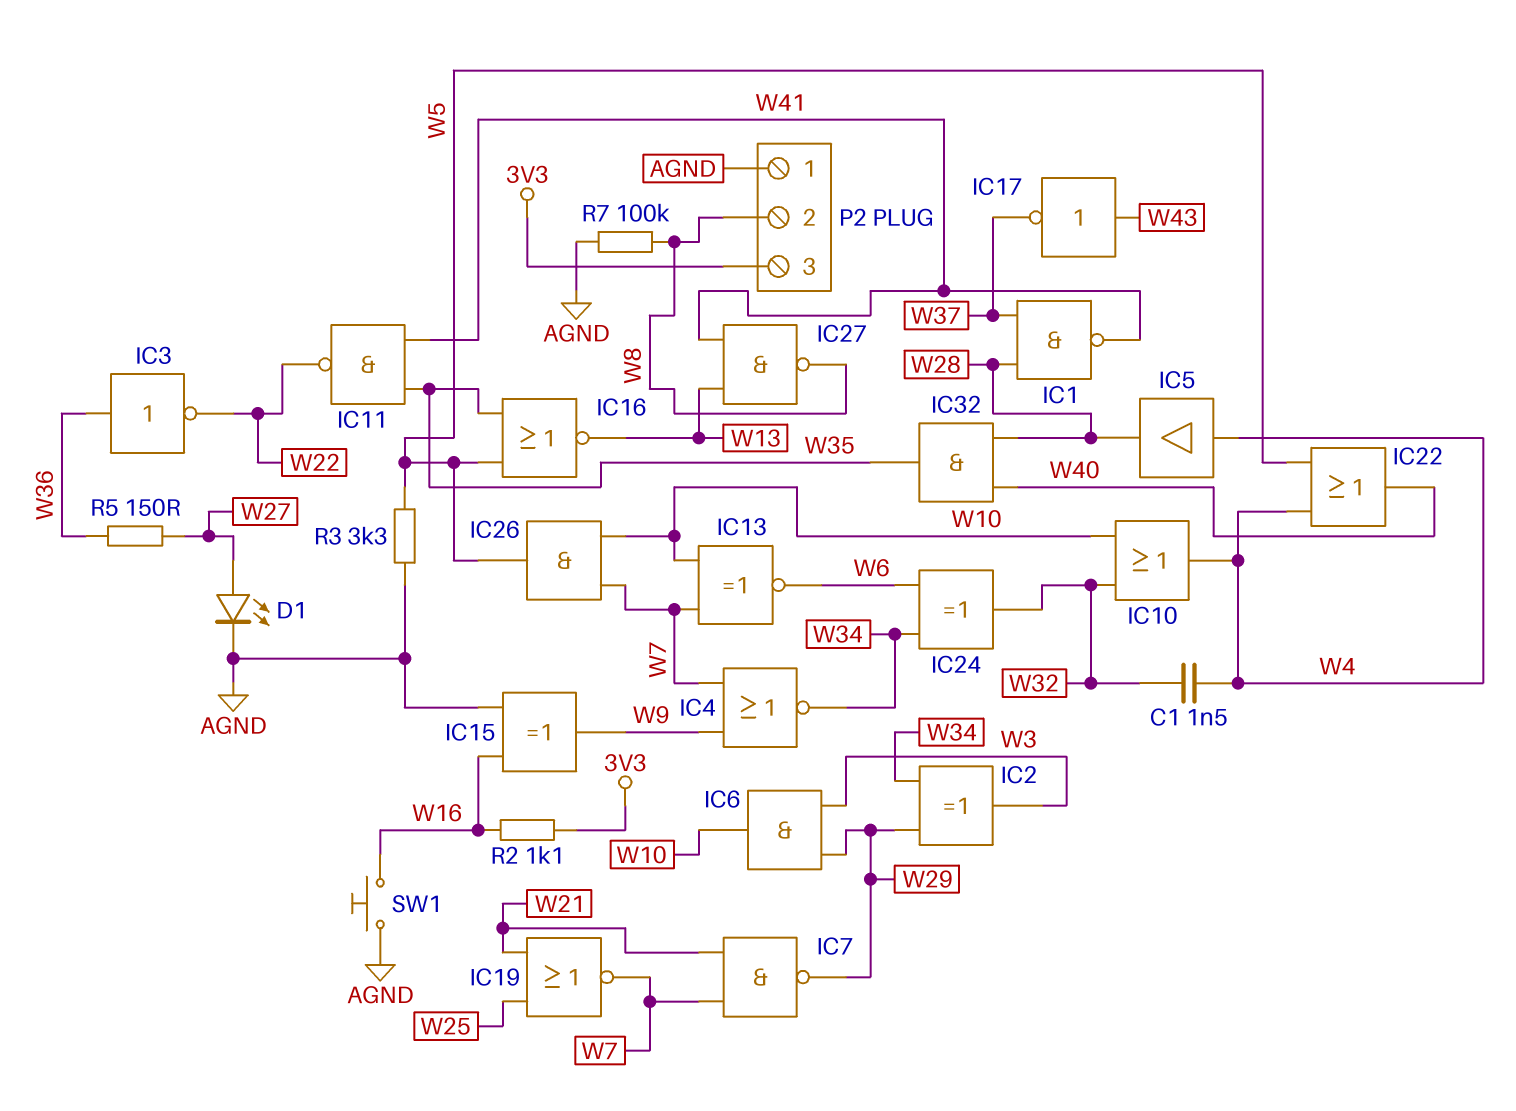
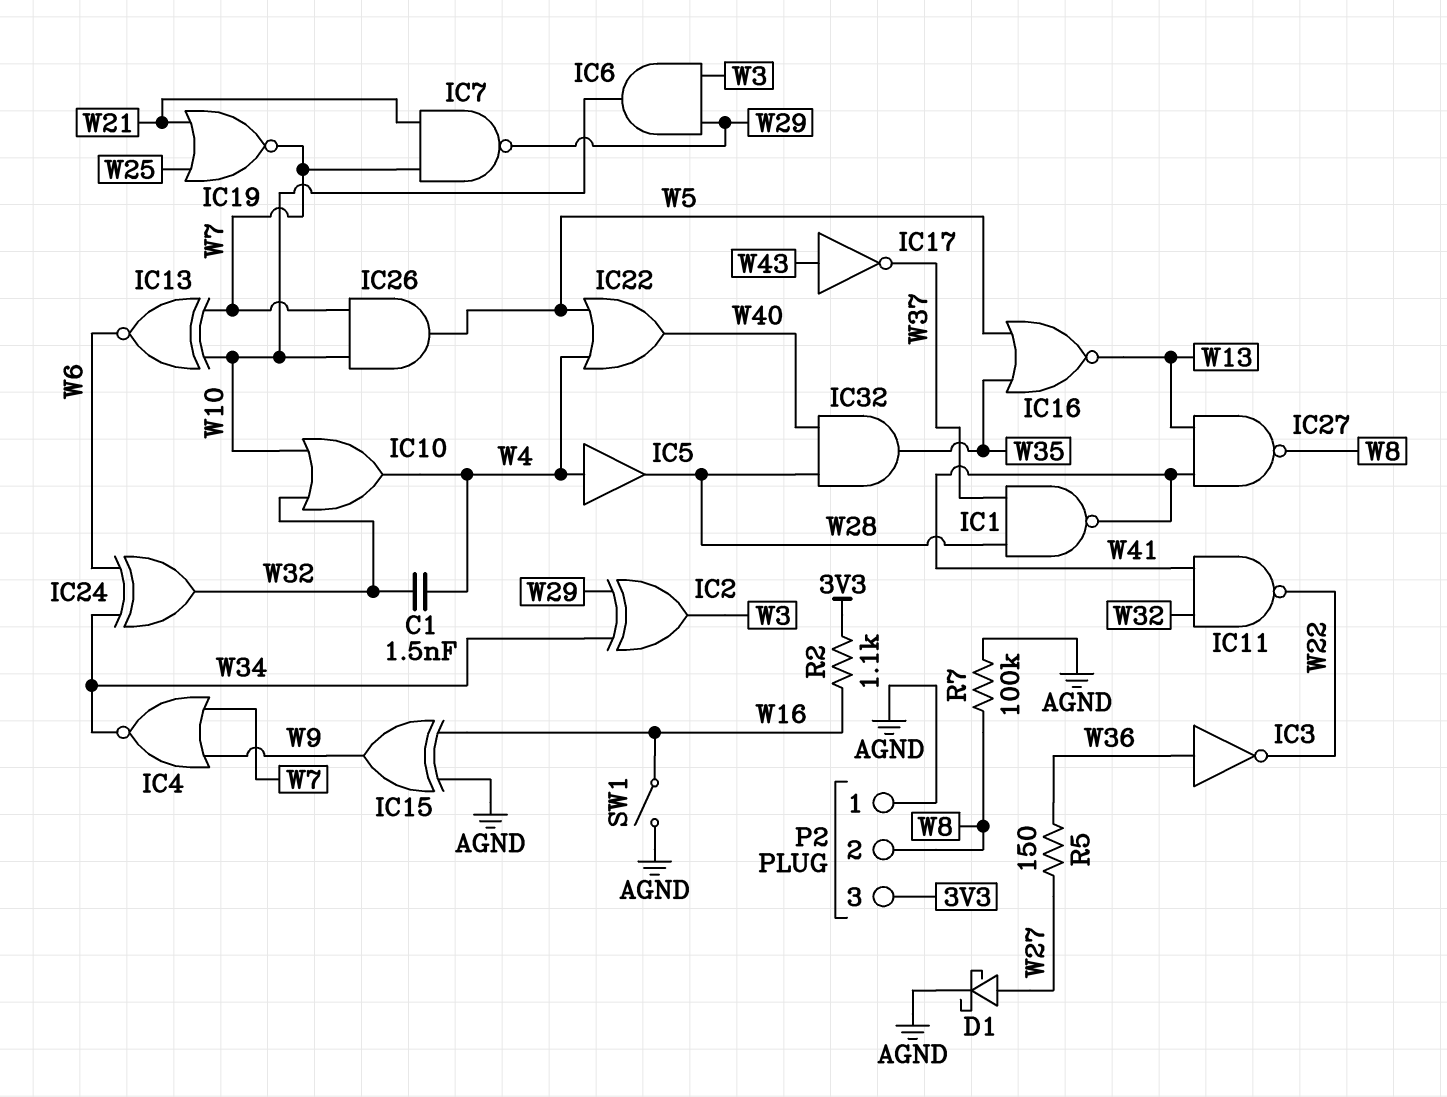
D1: LED (A W27, K AGND) -> schottky (A W27, K AGND)
IC11: NAND (in W35, in W41, out W22) -> NAND (in W32, in W41, out W22)
R3: 3.3k (AGND, W5) -> none
SW1: button (AGND, W16) -> switch (AGND, W16)

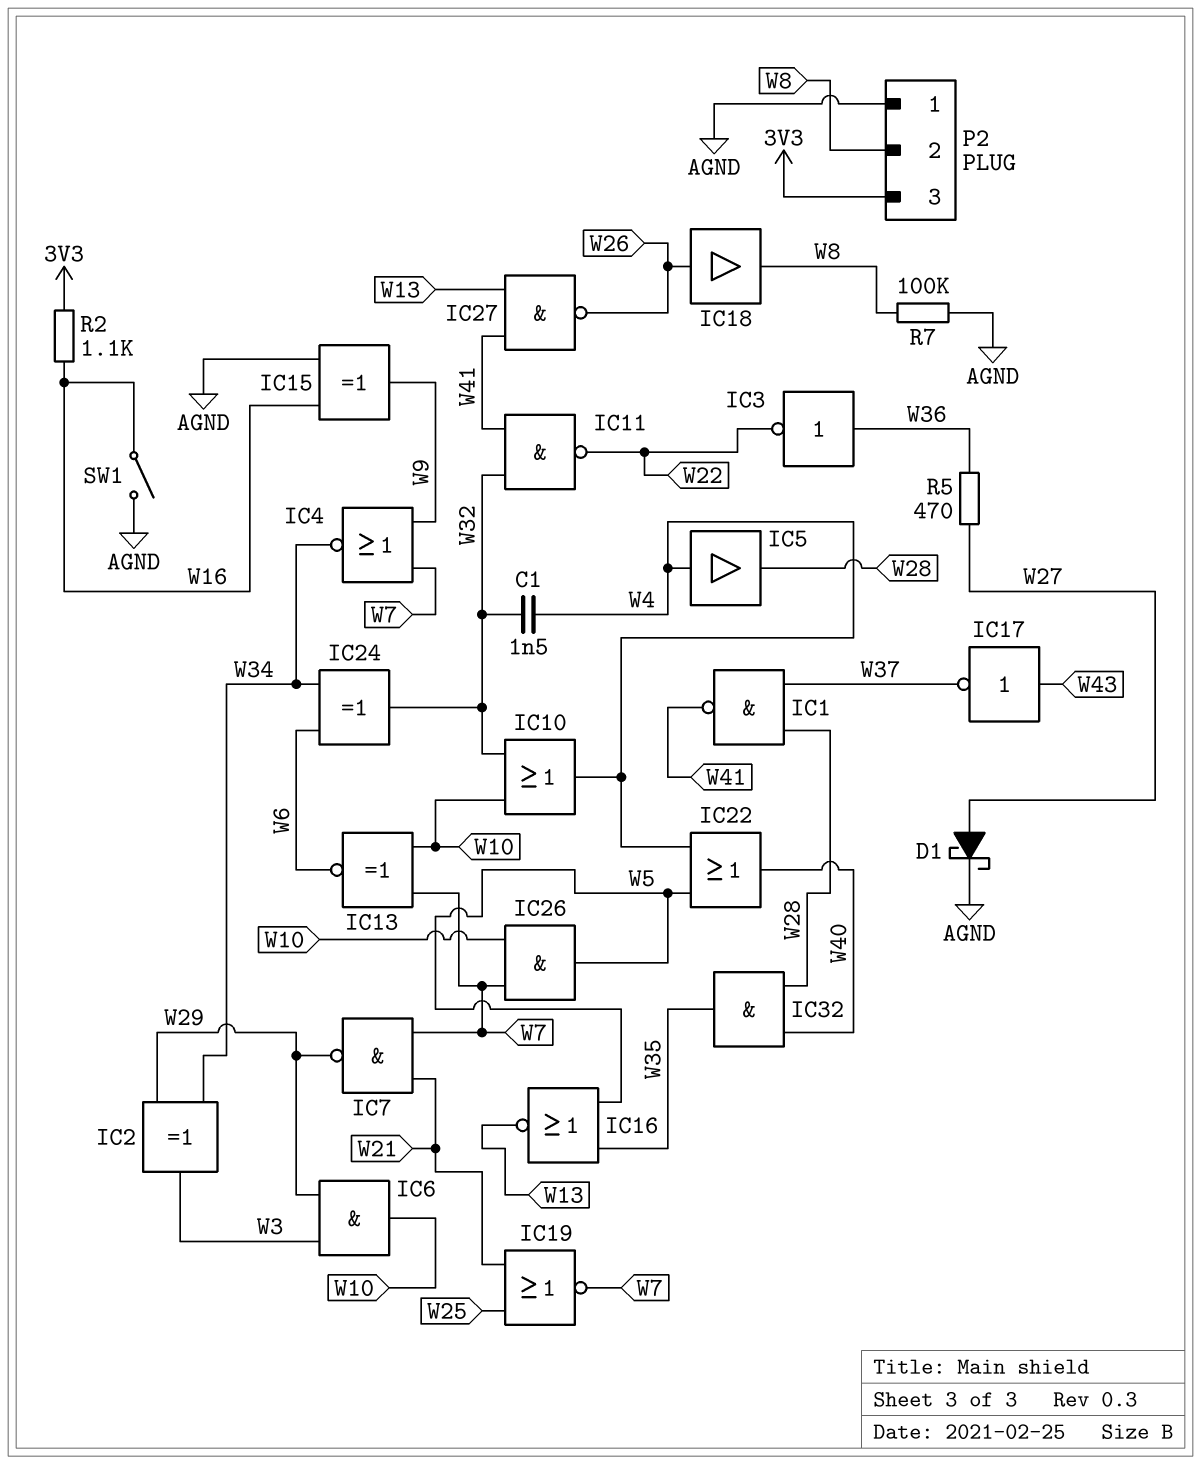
IC18: none -> buffer (in W26, out W8)
IC27: NAND (in W13, in W41, out W8) -> NAND (in W13, in W41, out W26)
R5: 150 (W27, W36) -> 470 (W27, W36)

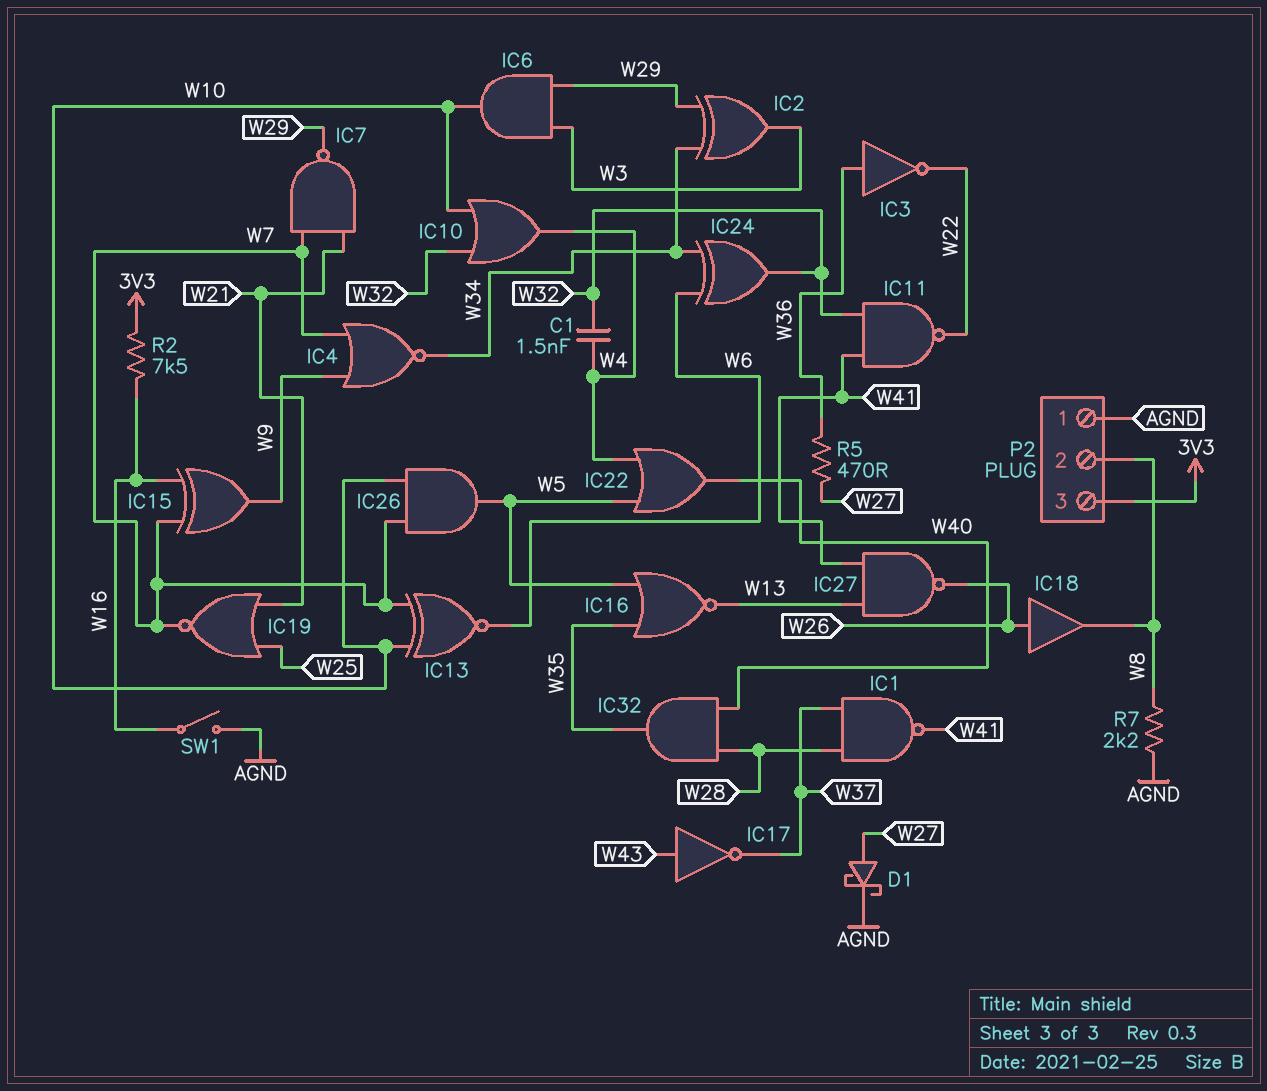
IC5: buffer (in W4, out W28) -> none
IC15: XOR (in AGND, in W16, out W9) -> XOR (in W7, in W16, out W9)
R2: 1.1k (3V3, W16) -> 7.5k (3V3, W16)
R7: 100k (AGND, W8) -> 2.2k (AGND, W8)

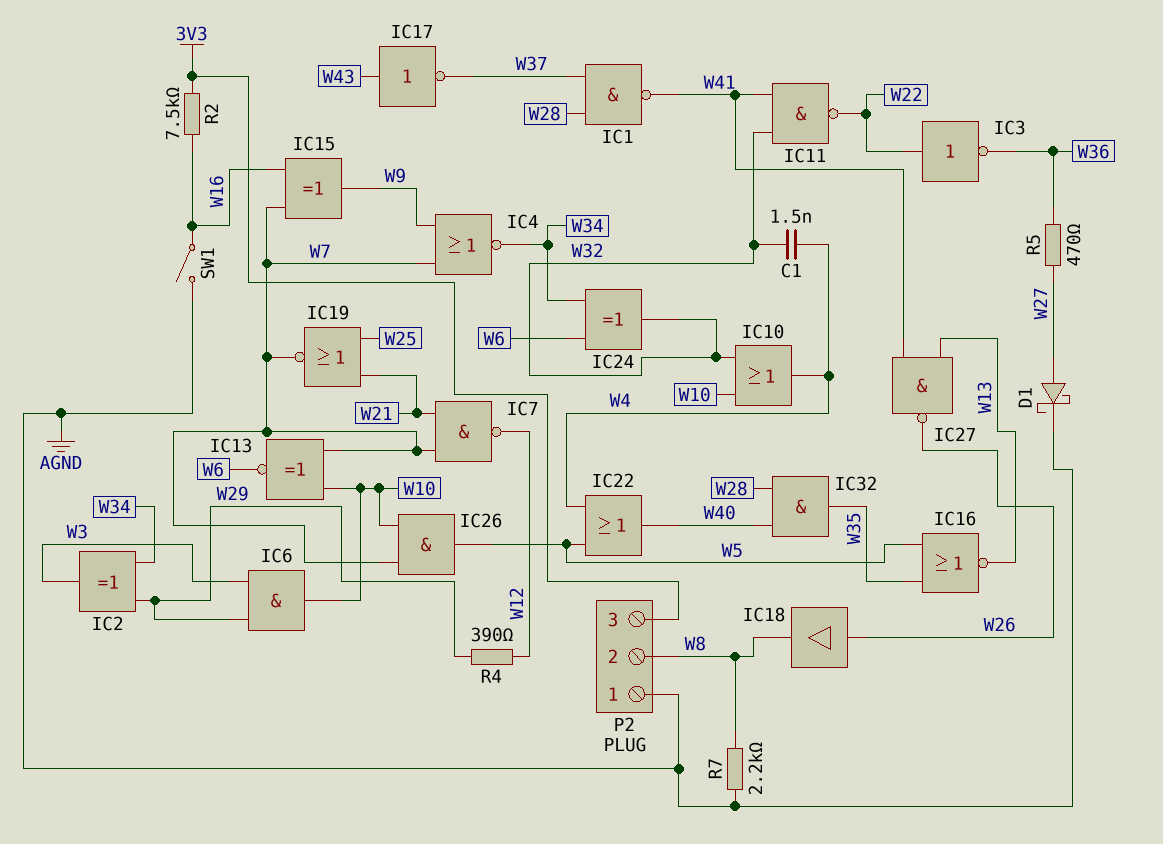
IC3: NOT (in W36, out W22) -> NOT (in W22, out W36)
IC7: NAND (in W7, in W21, out W29) -> NAND (in W7, in W21, out W12)
R4: none -> 390 (W12, W29)

